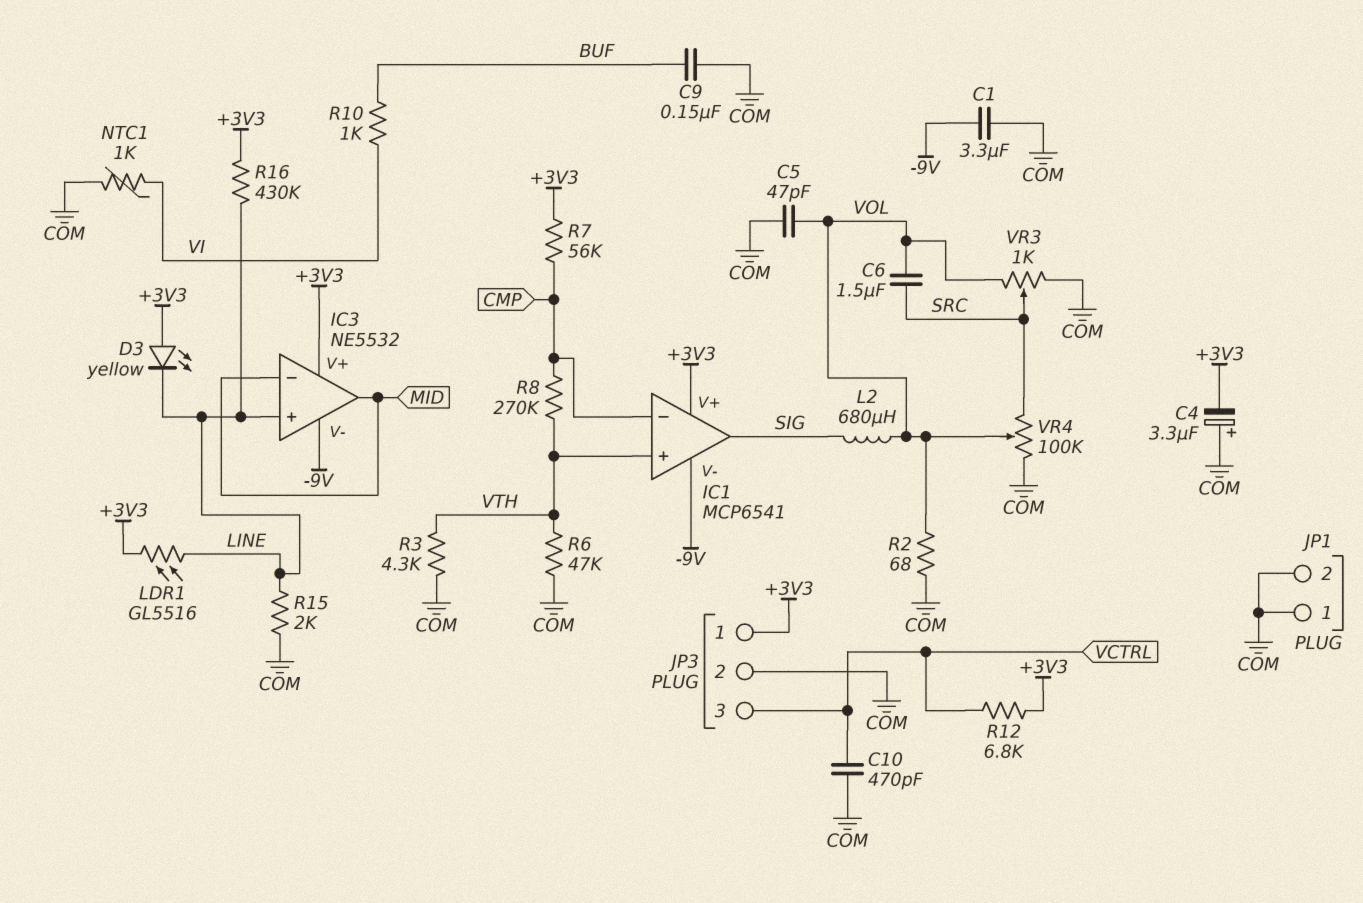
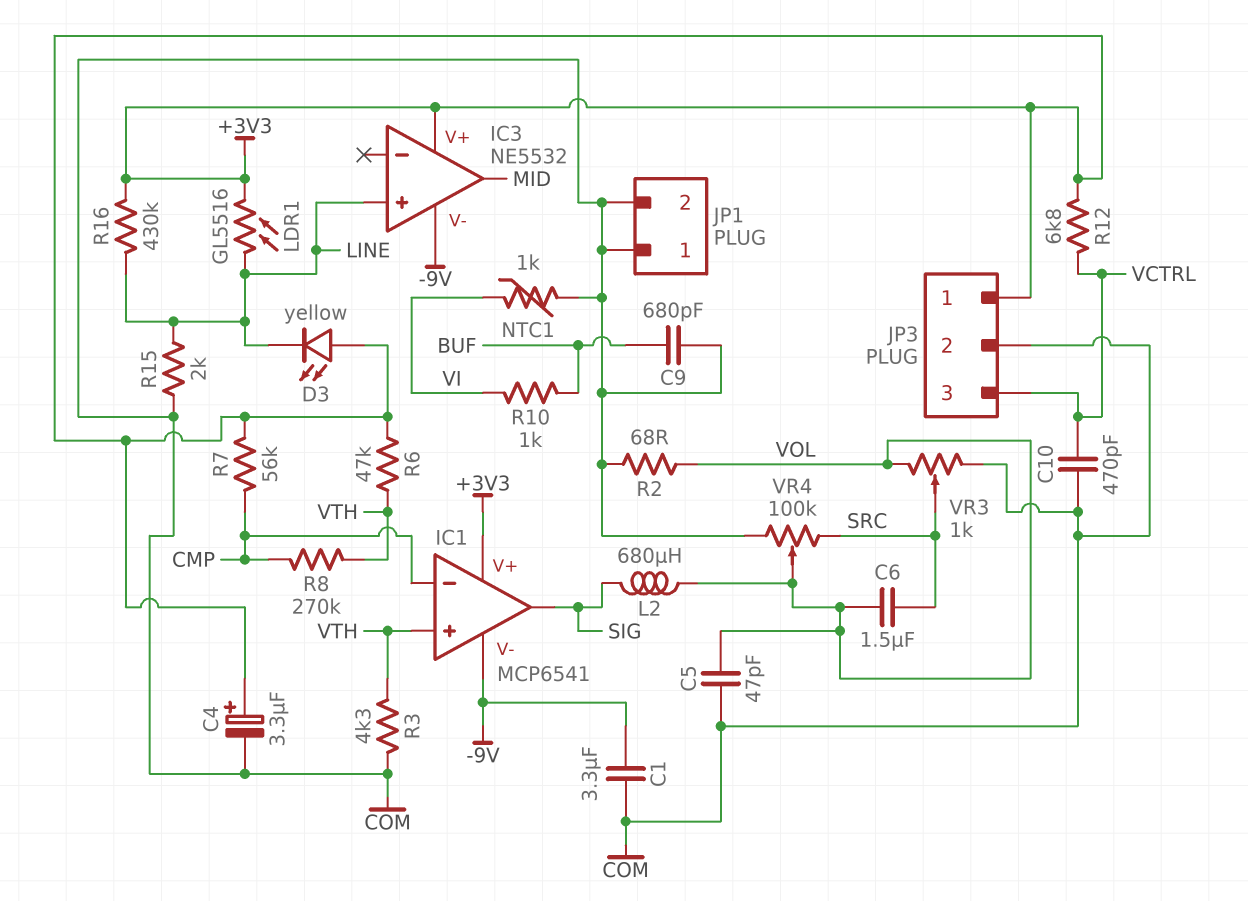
C4: 3.3uF (plus COM, minus +3V3) -> 3.3uF (plus +3V3, minus COM)
C9: 150nF (BUF, COM) -> 680pF (BUF, COM)
IC3 pin in-: MID -> none
R6: 47k (COM, VTH) -> 47k (+3V3, VTH)

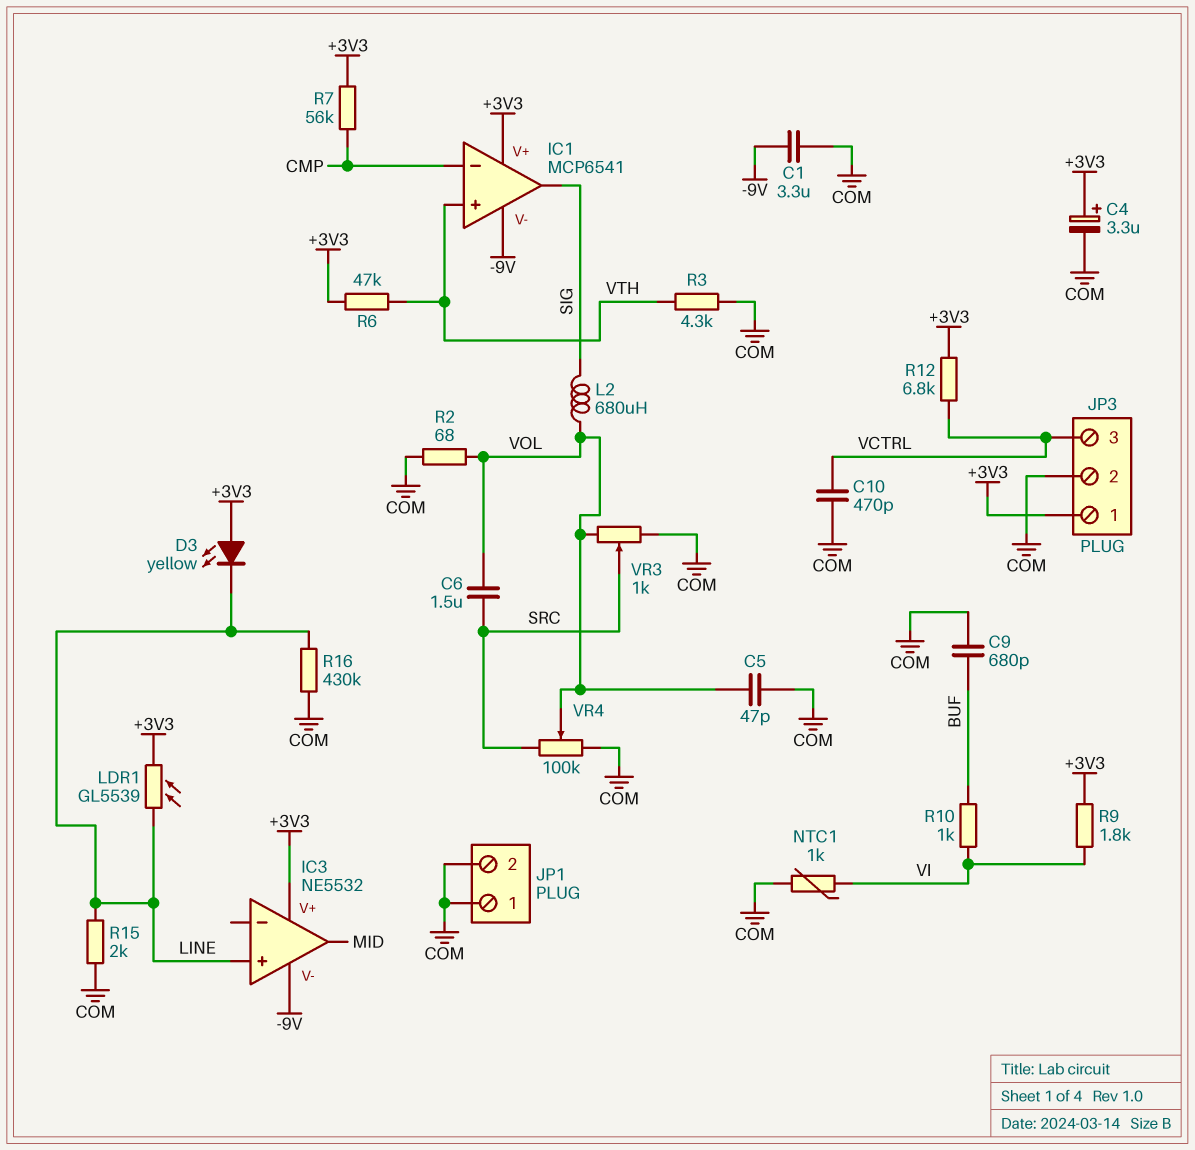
LDR1: GL5516 (+3V3, LINE) -> GL5539 (+3V3, LINE)
R8: 270k (CMP, VTH) -> none
R9: none -> 1.8k (+3V3, VI)
R16: 430k (+3V3, LINE) -> 430k (COM, LINE)

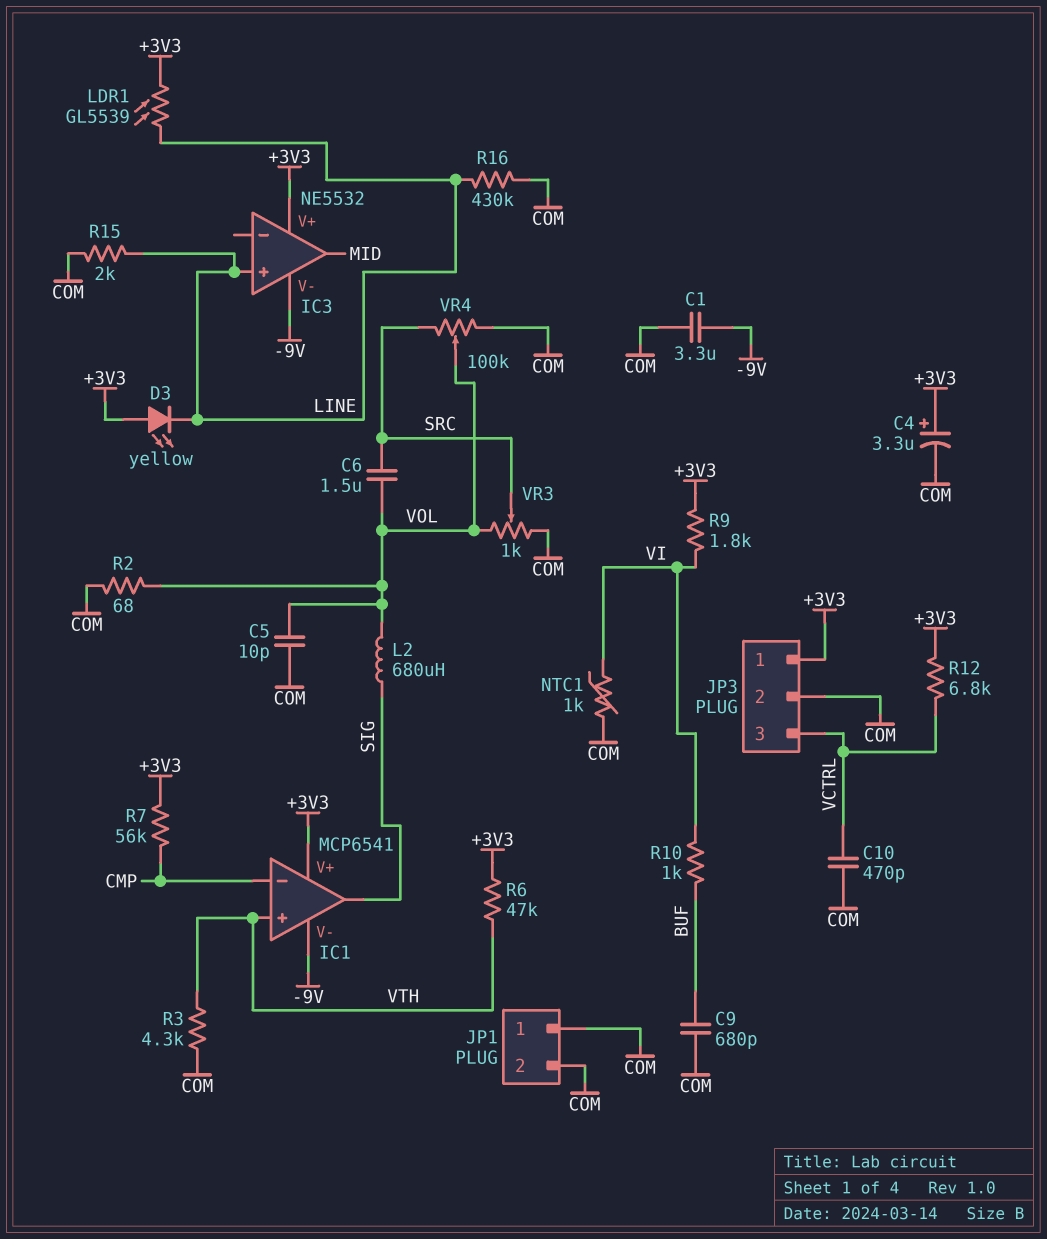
C5: 47pF (COM, VOL) -> 10pF (COM, VOL)

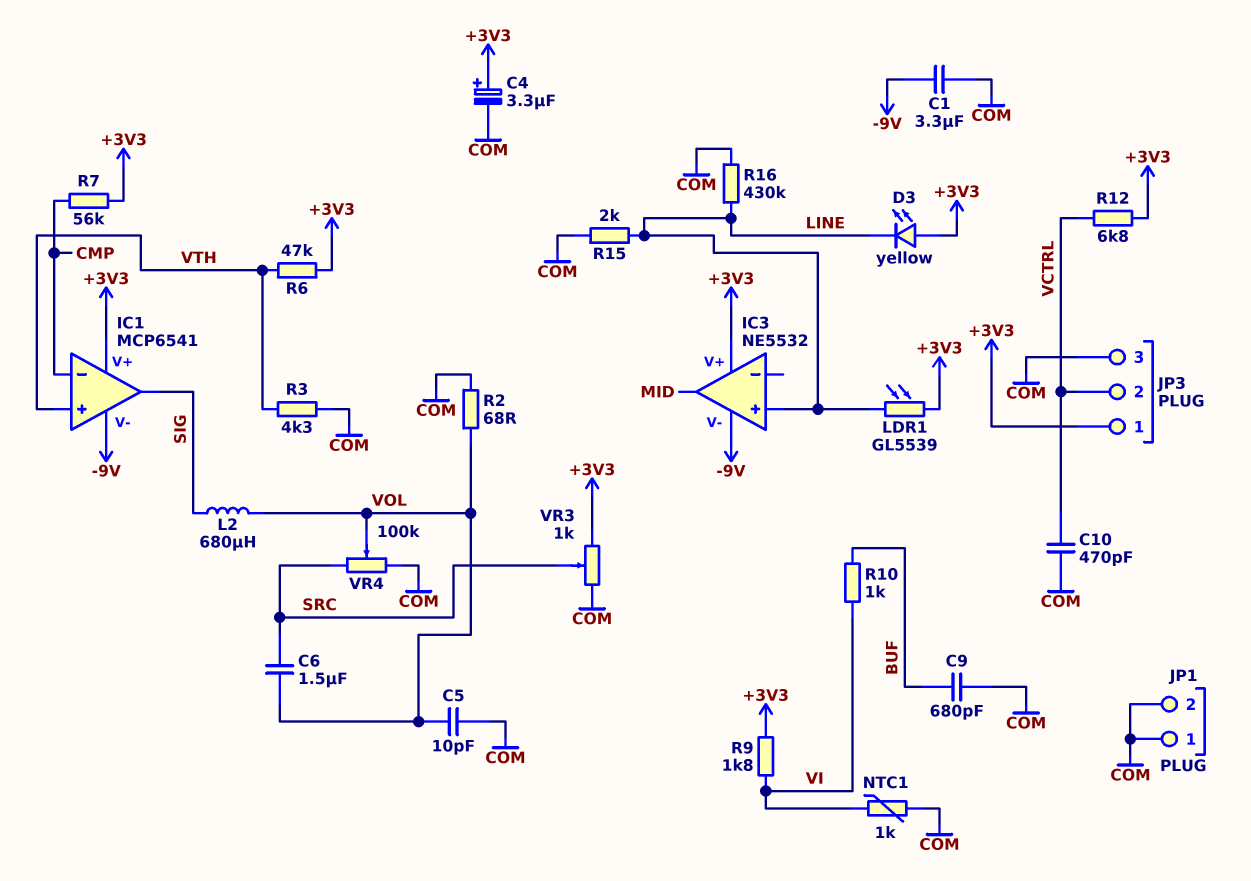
JP3 pin 2: COM -> VCTRL
JP3 pin 3: VCTRL -> COM
VR3: 1k (COM, VOL, wiper SRC) -> 1k (+3V3, COM, wiper SRC)

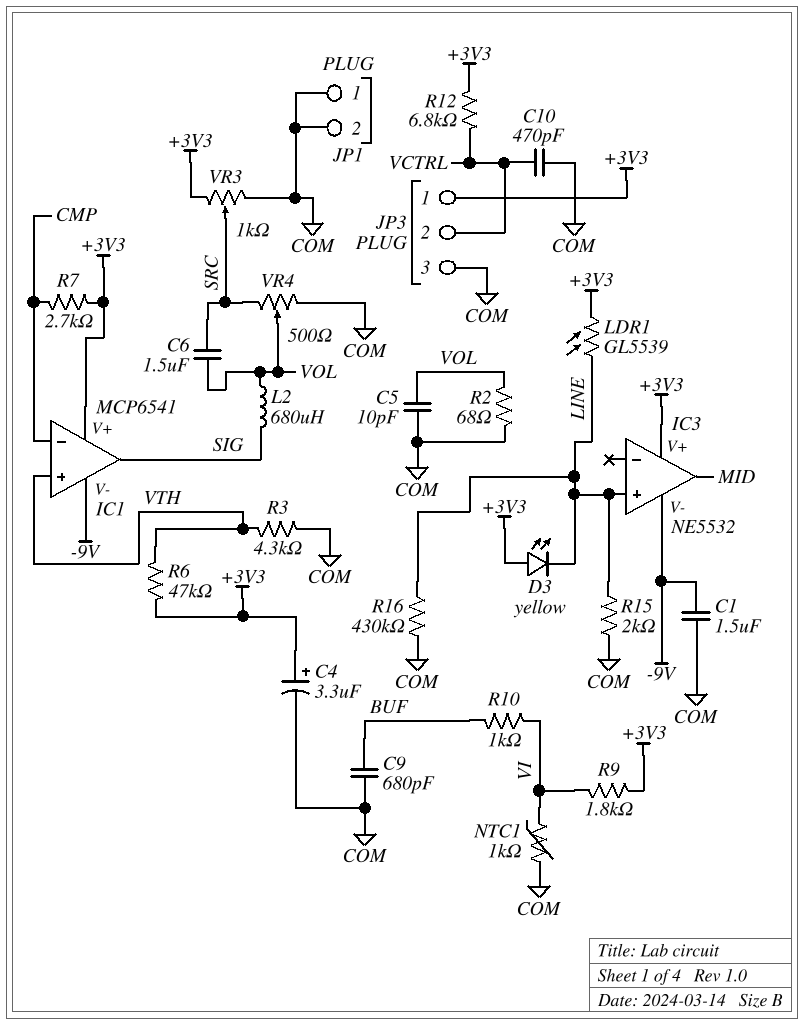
C1: 3.3uF (-9V, COM) -> 1.5uF (-9V, COM)
R7: 56k (+3V3, CMP) -> 2.7k (+3V3, CMP)
VR4: 100k (COM, SRC, wiper VOL) -> 500 (COM, SRC, wiper VOL)

